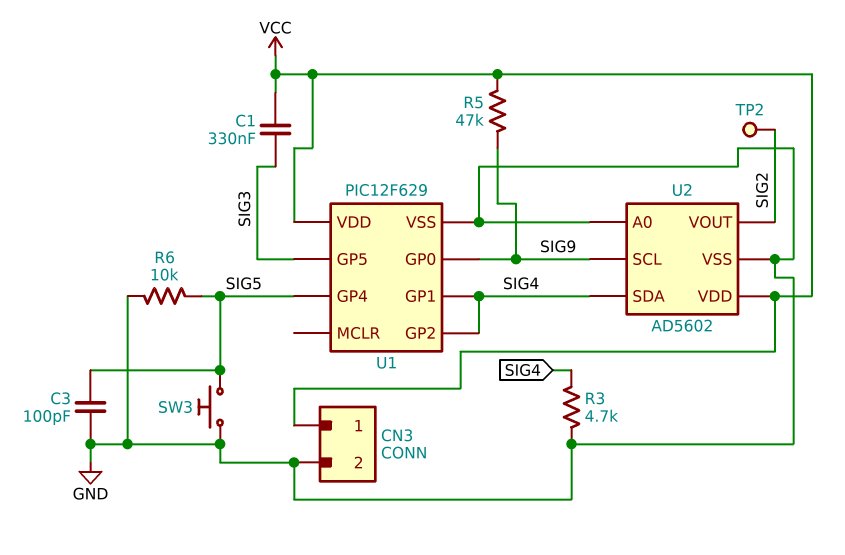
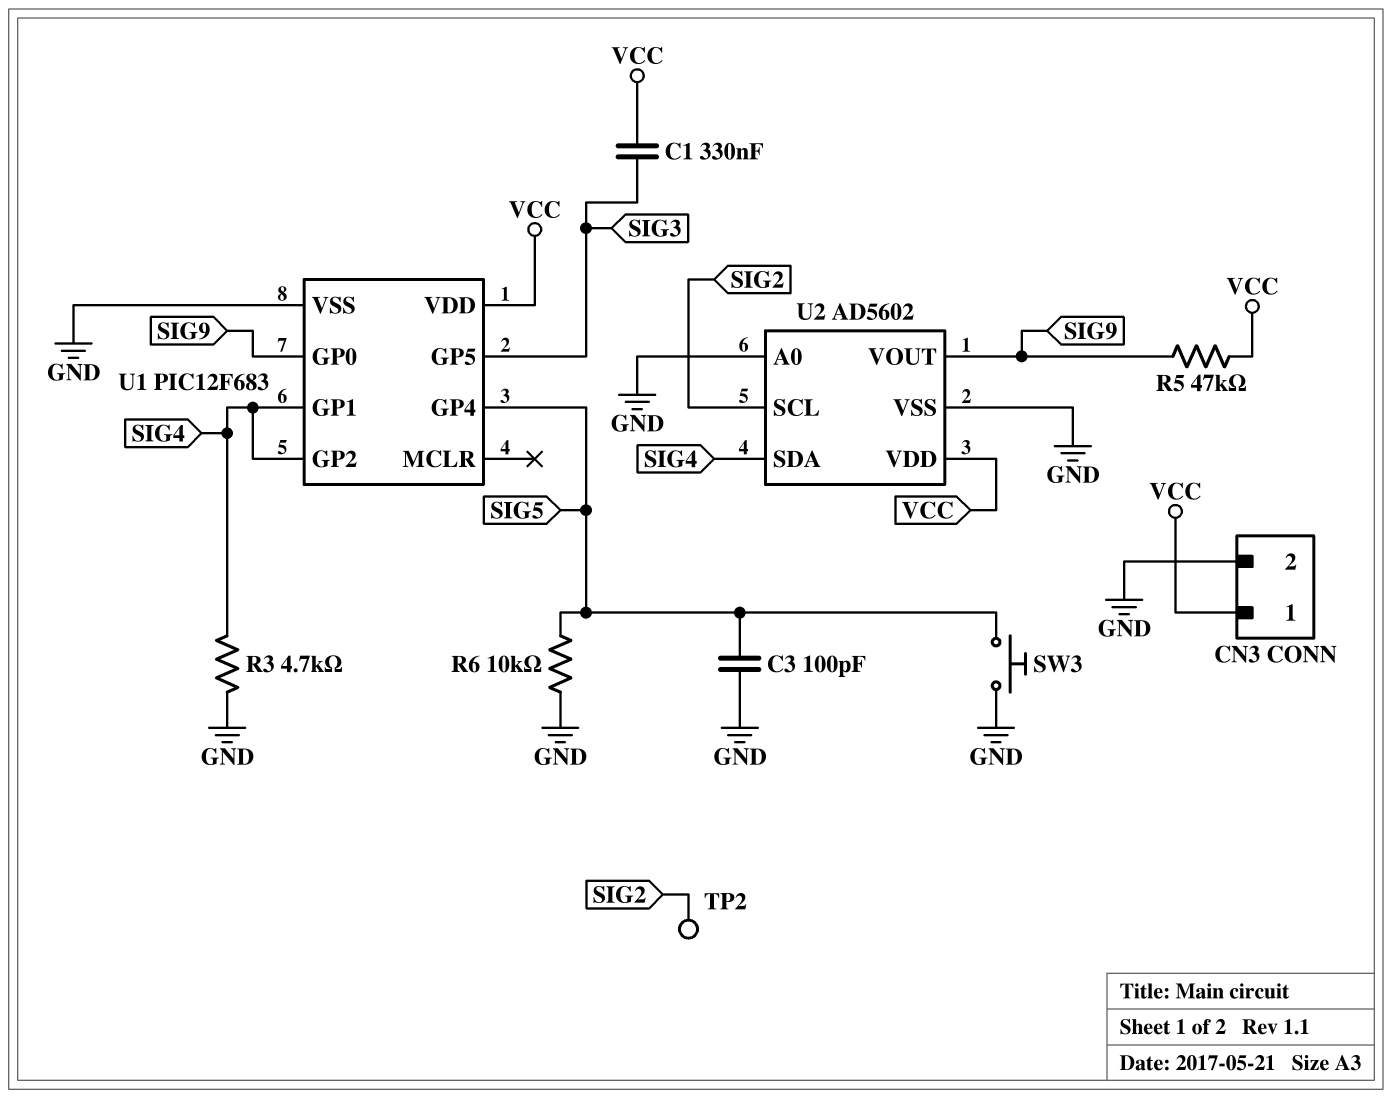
U1: PIC12F629 -> PIC12F683
U2 pin SCL: SIG9 -> SIG2
U2 pin VOUT: SIG2 -> SIG9

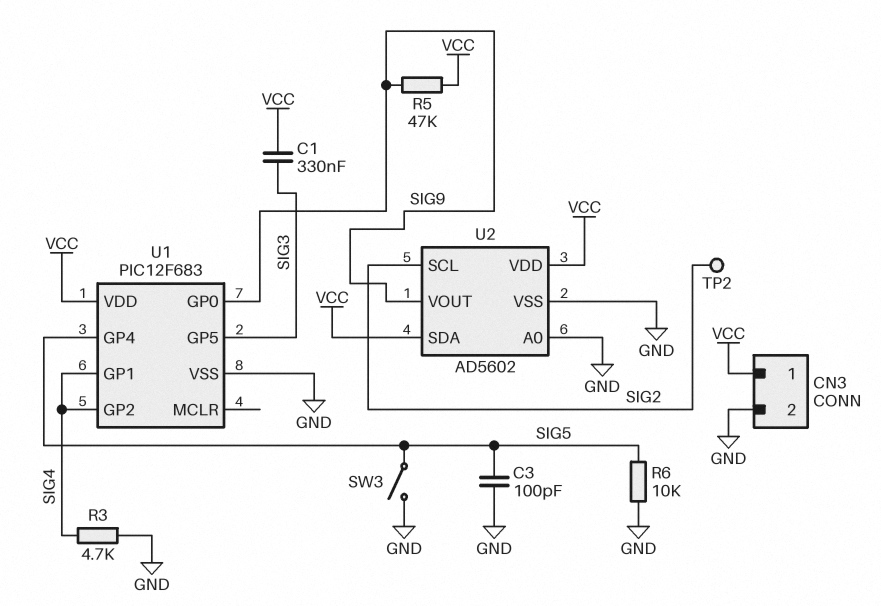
SW3: button (GND, SIG5) -> switch (GND, SIG5)
U2 pin SDA: SIG4 -> VCC

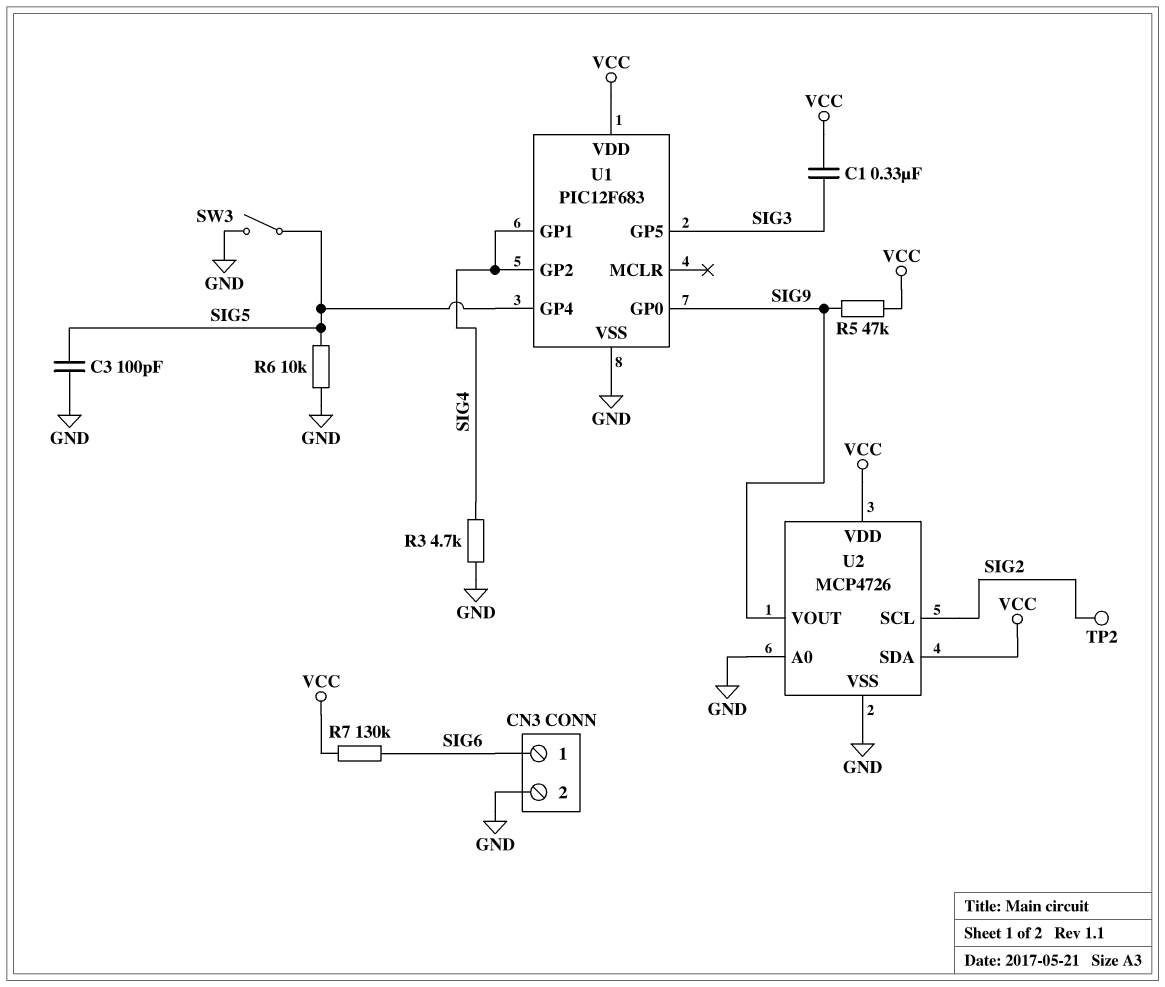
CN3 pin 1: VCC -> SIG6
R7: none -> 130k (SIG6, VCC)
U2: AD5602 -> MCP4726

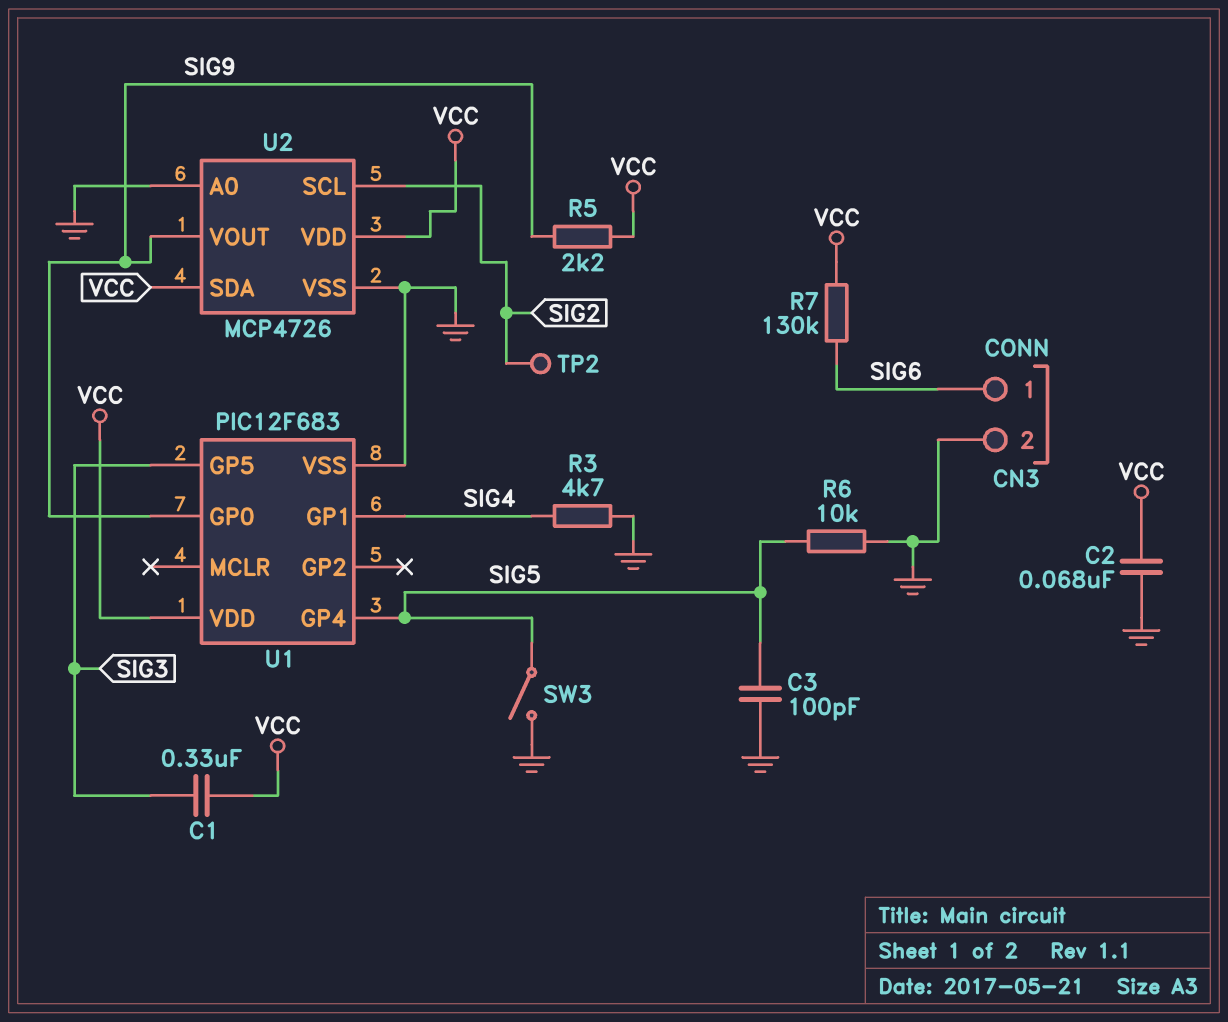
C2: none -> 68nF (GND, VCC)
R5: 47k (SIG9, VCC) -> 2.2k (SIG9, VCC)
U1 pin GP2: SIG4 -> none

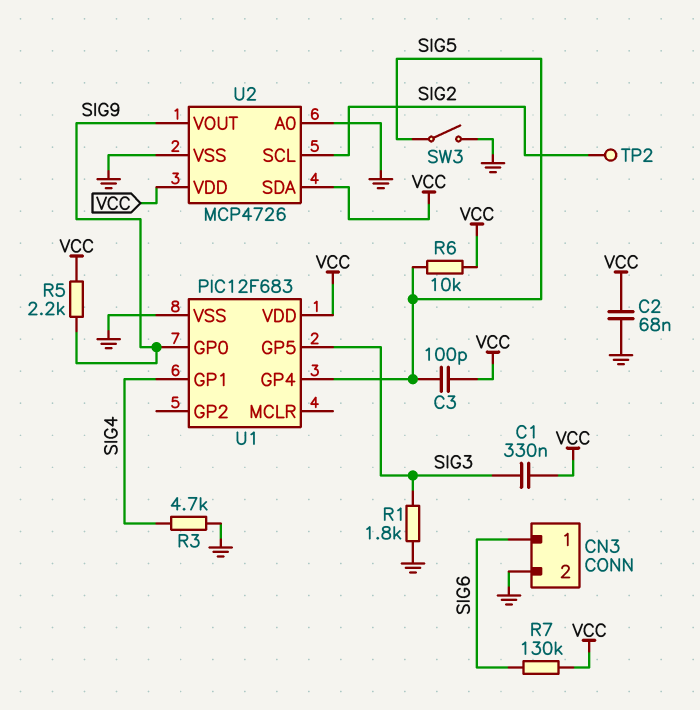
C3: 100pF (GND, SIG5) -> 100pF (SIG5, VCC)
R1: none -> 1.8k (GND, SIG3)
R6: 10k (GND, SIG5) -> 10k (SIG5, VCC)

